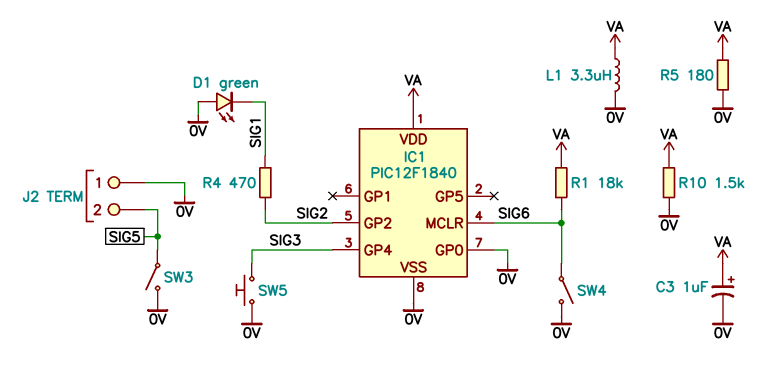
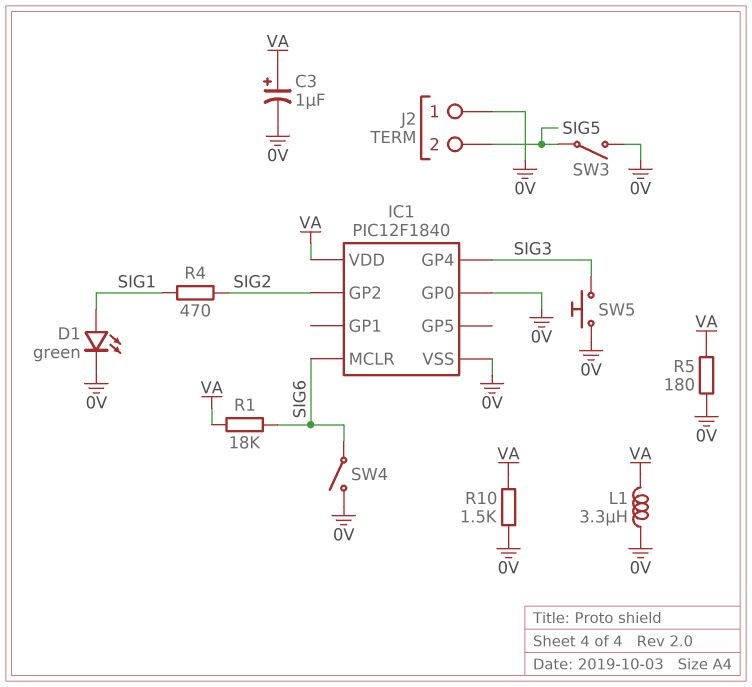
D1: LED green (A 0V, K SIG1) -> LED green (A SIG1, K 0V)

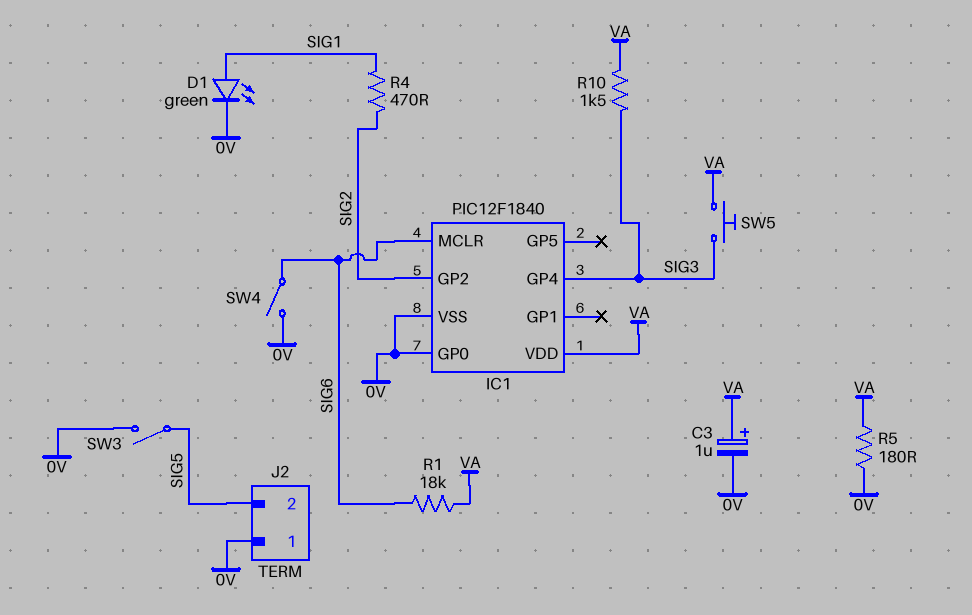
L1: 3.3uH (0V, VA) -> none
R10: 1.5k (0V, VA) -> 1.5k (SIG3, VA)
SW5: button (0V, SIG3) -> button (SIG3, VA)

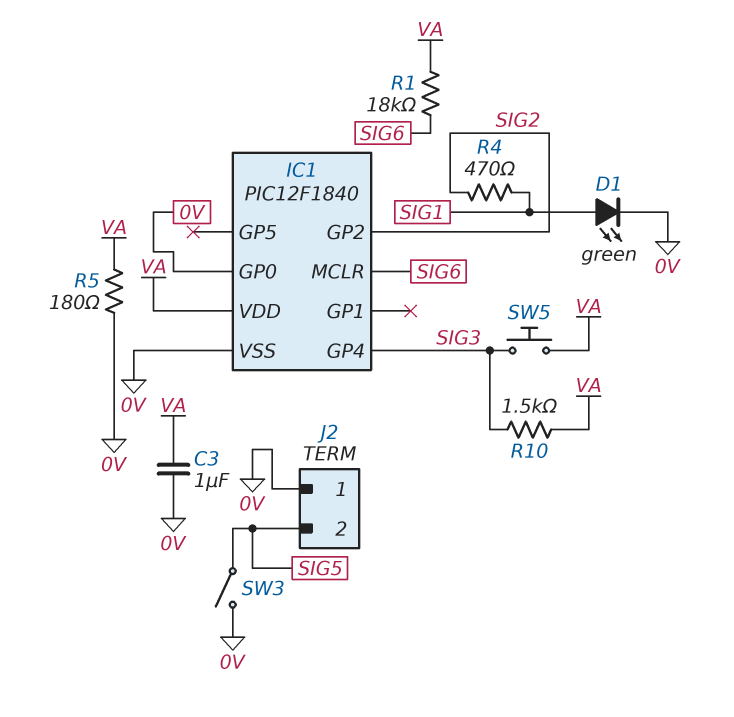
C3: 1uF (plus VA, minus 0V) -> 1uF (0V, VA)
SW4: switch (0V, SIG6) -> none

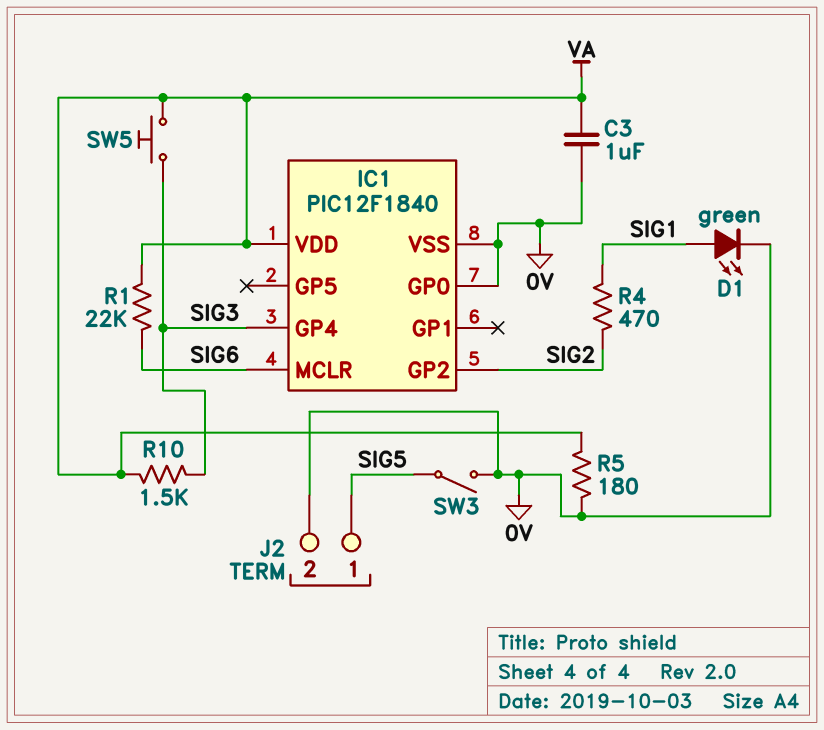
J2 pin 1: 0V -> SIG5
J2 pin 2: SIG5 -> 0V
R1: 18k (SIG6, VA) -> 22k (SIG6, VA)

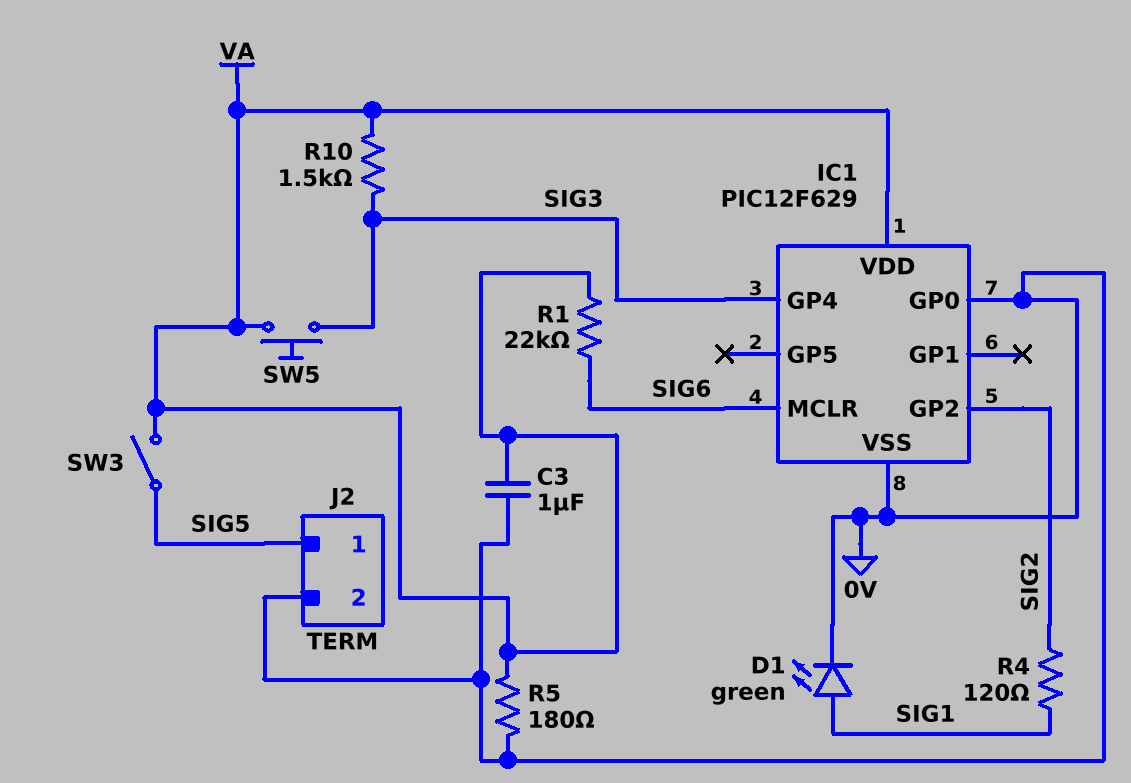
IC1: PIC12F1840 -> PIC12F629
R4: 470 (SIG1, SIG2) -> 120 (SIG1, SIG2)
SW3: switch (0V, SIG5) -> switch (SIG5, VA)

